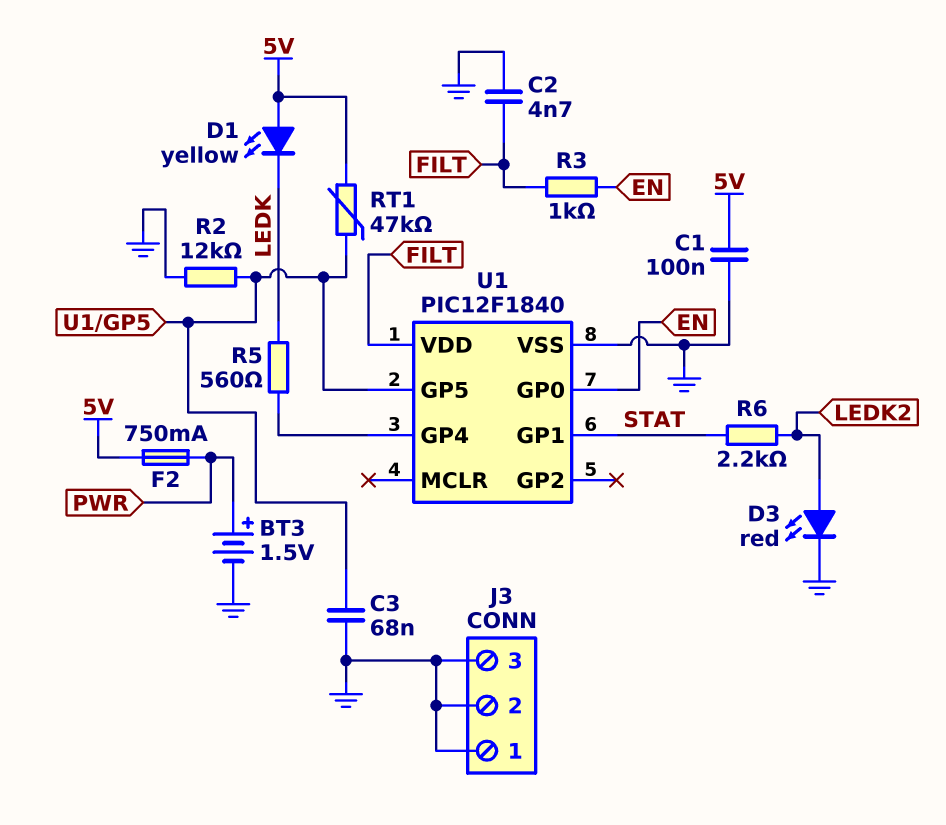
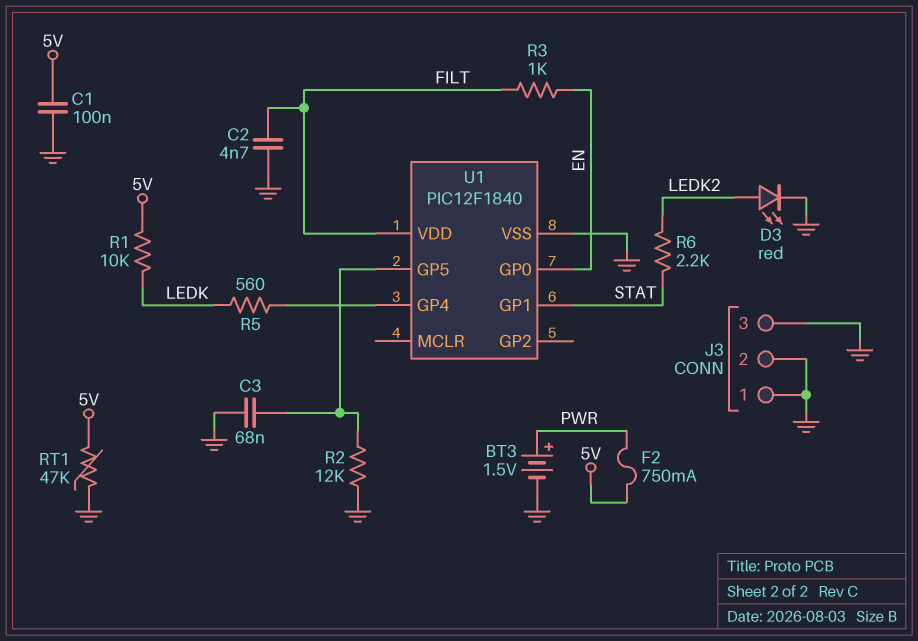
D1: LED yellow (A 5V, K LEDK) -> none
R1: none -> 10k (5V, LEDK)
RT1: 47k (5V, U1/GP5) -> 47k (5V, GND)

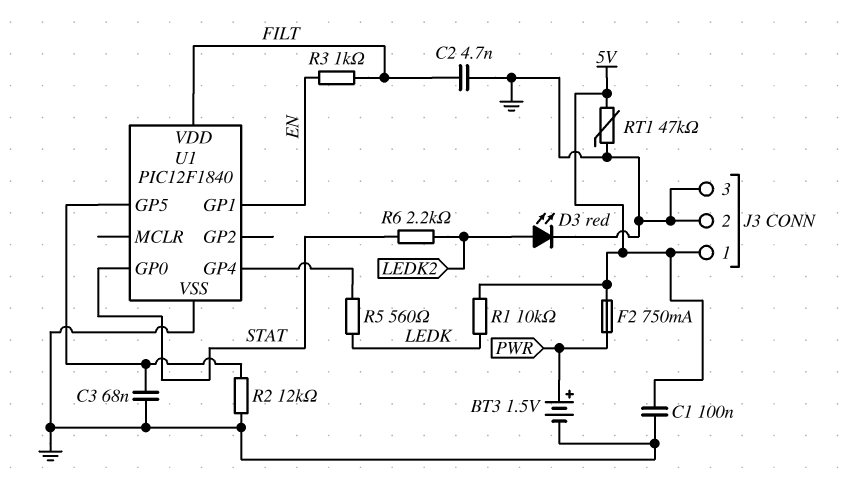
J3 pin 1: GND -> 5V
U1 pin GP0: EN -> STAT
U1 pin GP1: STAT -> EN

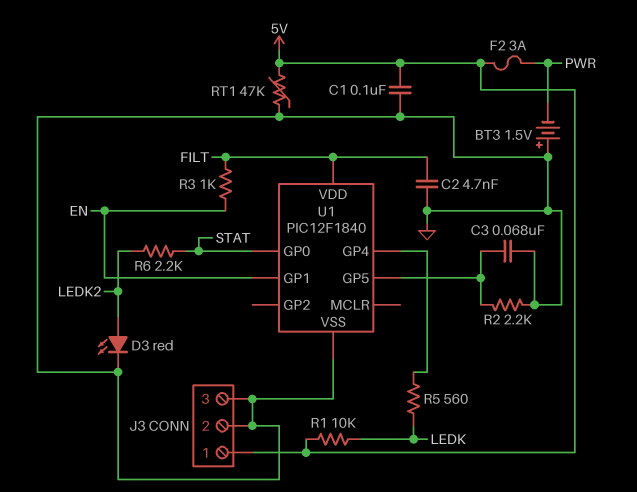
BT3: 1.5V (plus PWR, minus GND) -> 1.5V (plus GND, minus PWR)
F2: 750mA (5V, PWR) -> 3A (5V, PWR)
R2: 12k (GND, U1/GP5) -> 2.2k (GND, U1/GP5)

